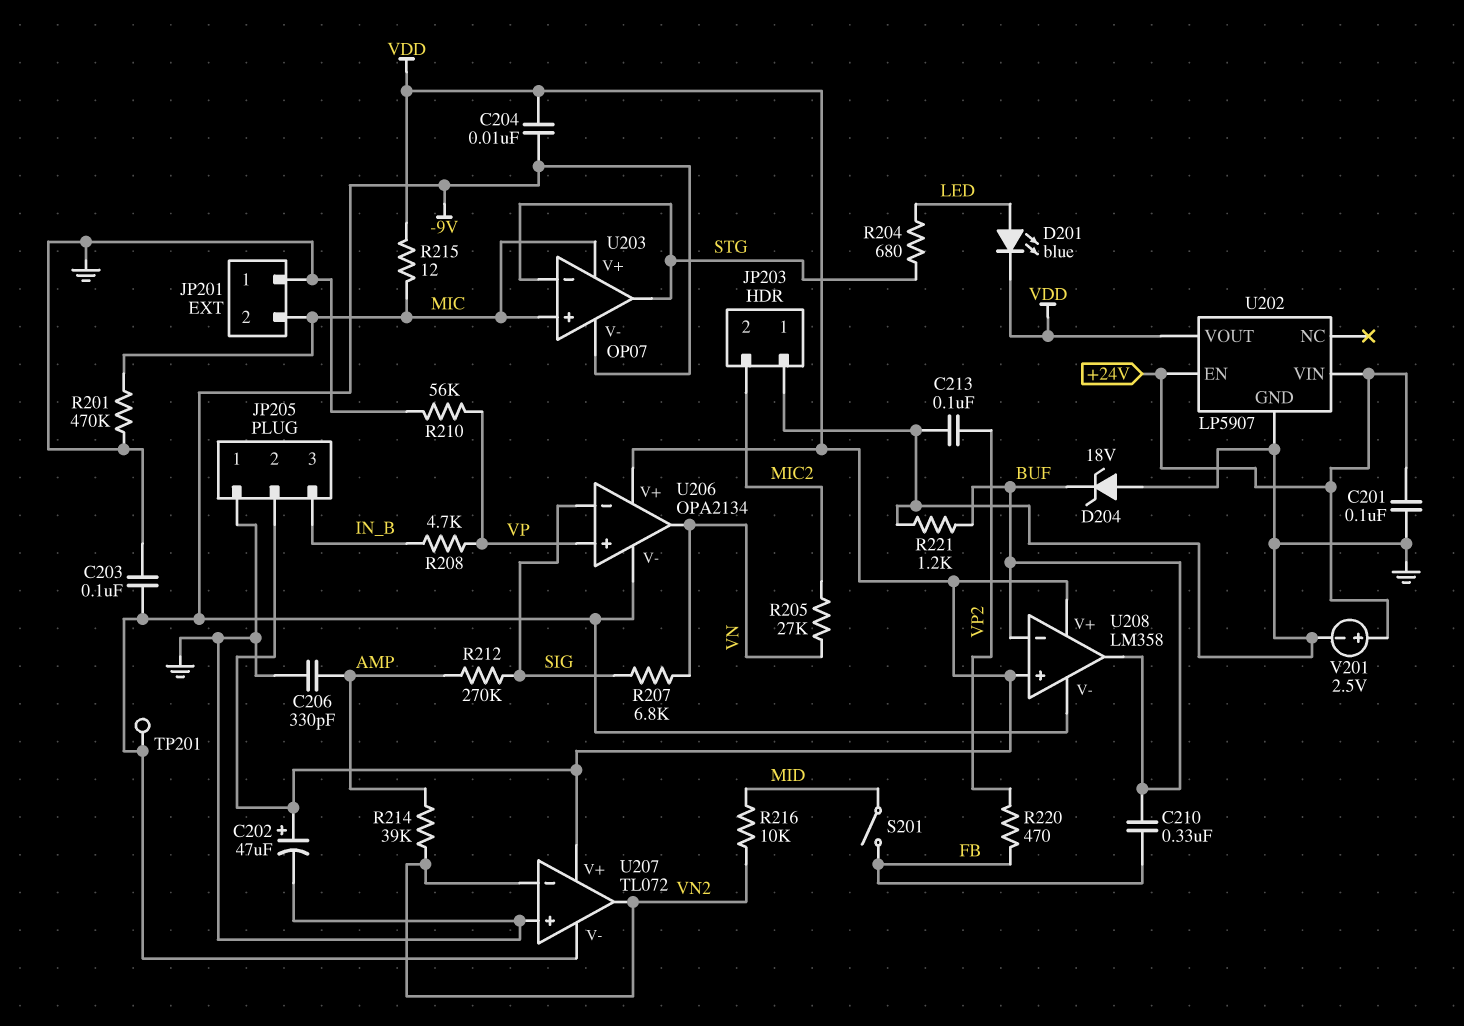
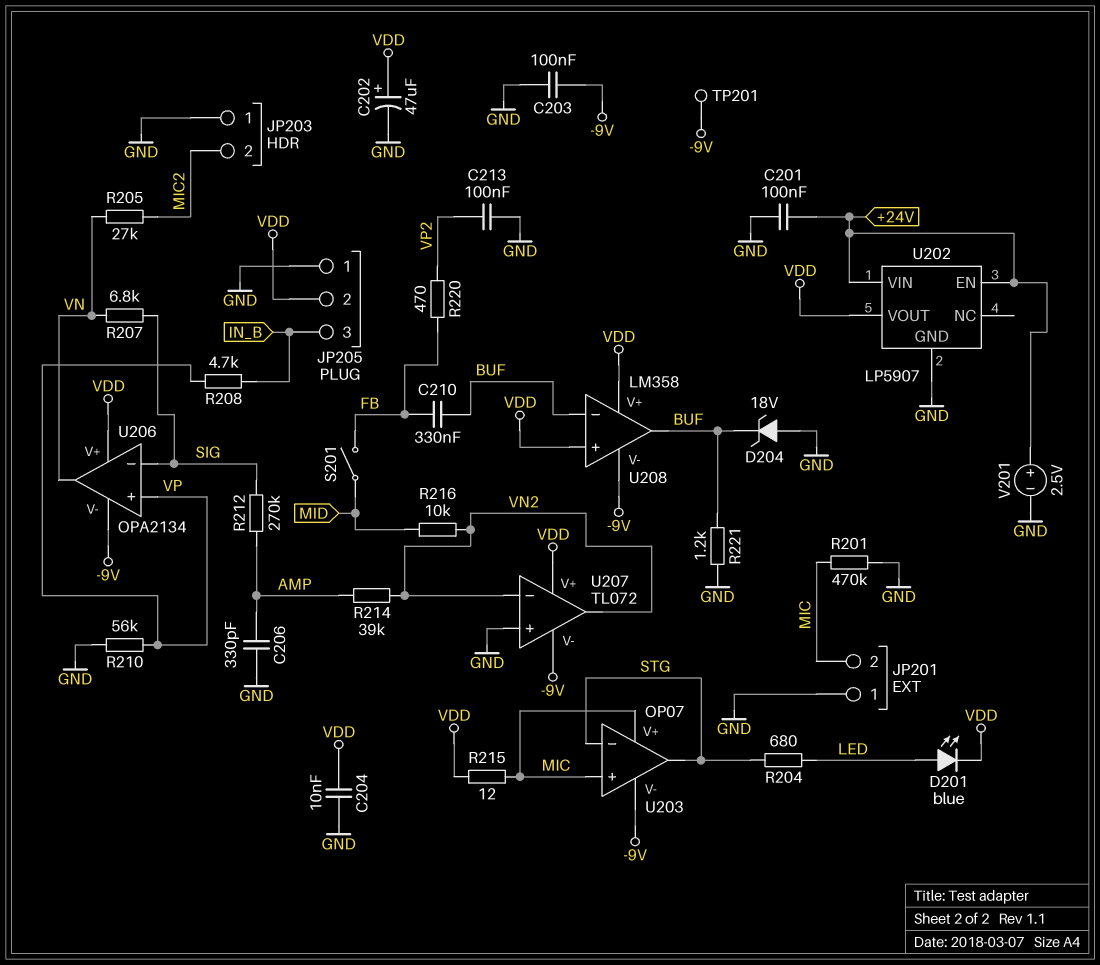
C204: 10nF (-9V, VDD) -> 10nF (GND, VDD)

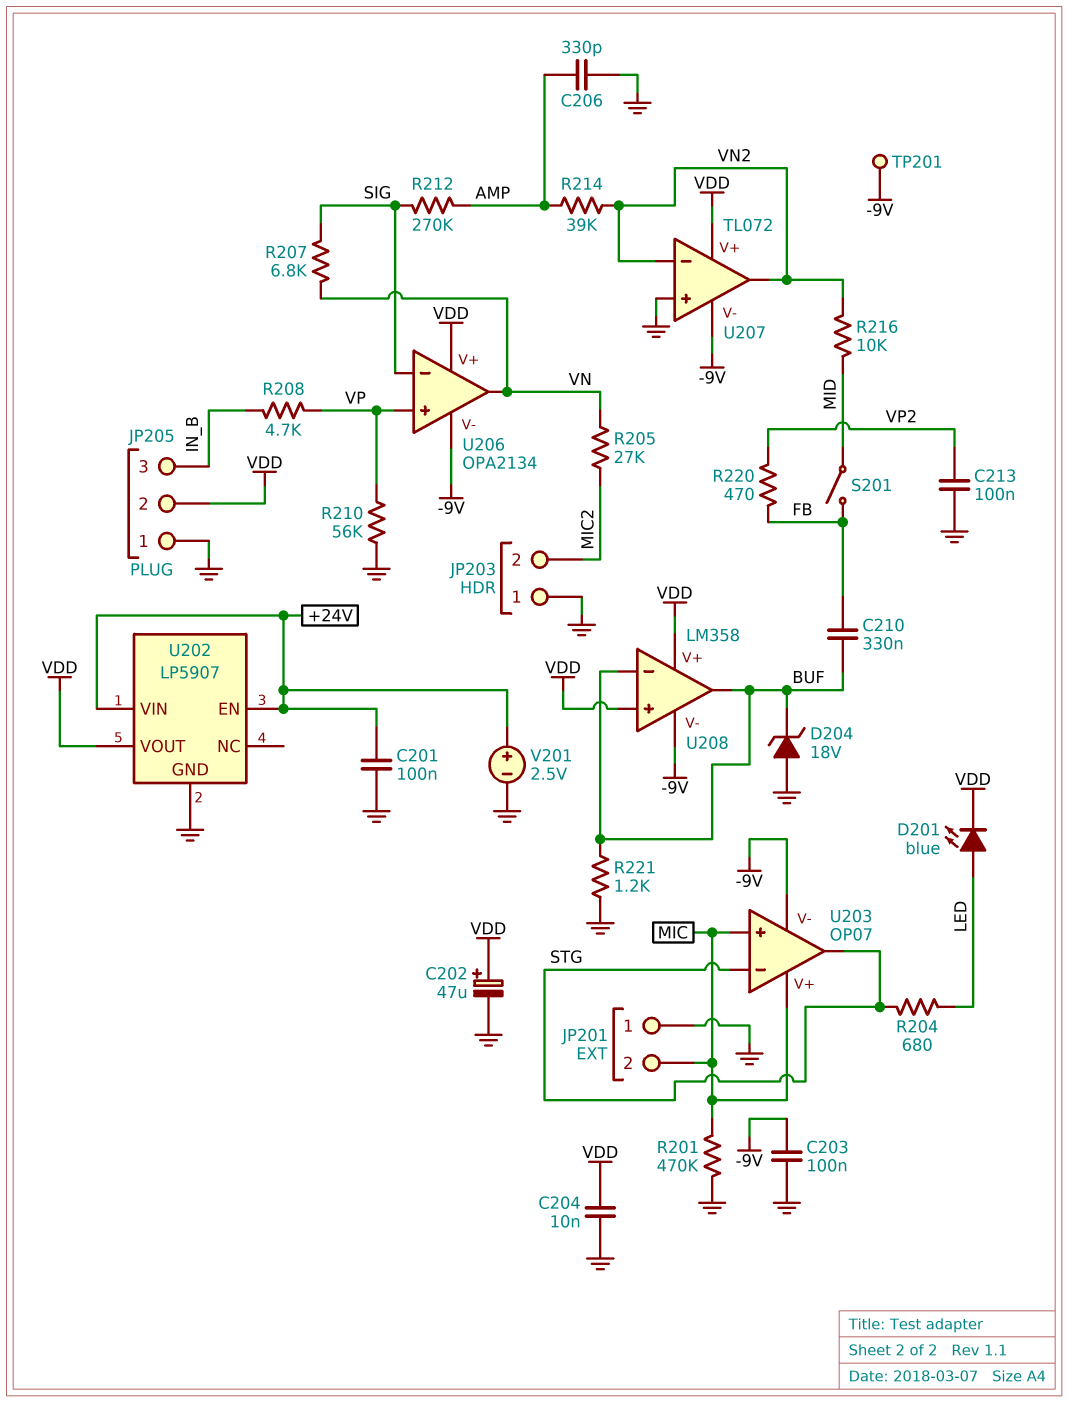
R215: 12 (MIC, VDD) -> none

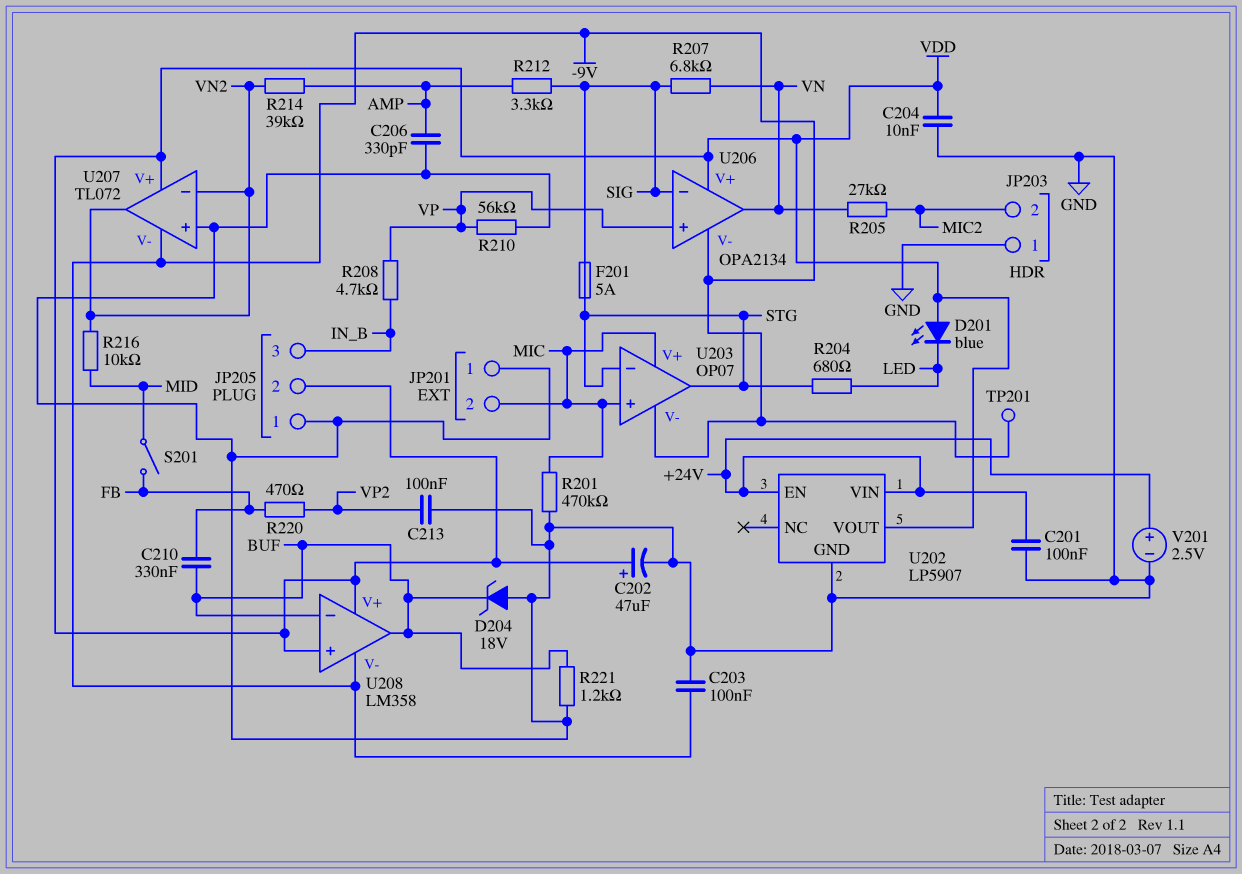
D201: LED blue (A LED, K VDD) -> LED blue (A VDD, K LED)
F201: none -> 5A (SIG, STG)
R212: 270k (AMP, SIG) -> 3.3k (AMP, SIG)

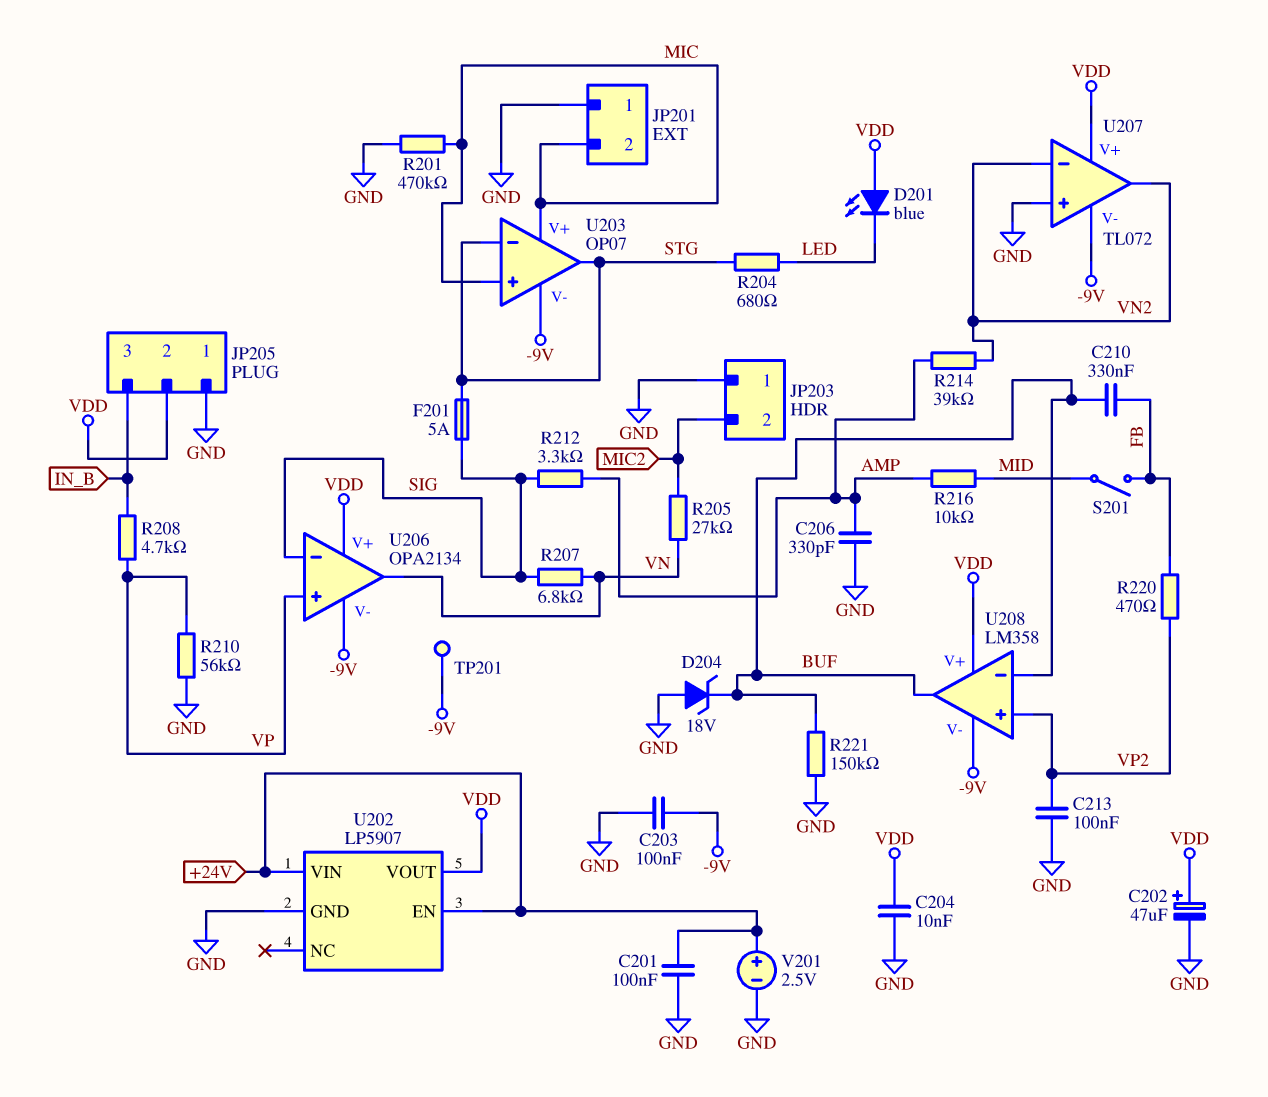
R216: 10k (MID, VN2) -> 10k (AMP, MID)
R221: 1.2k (BUF, GND) -> 150k (BUF, GND)
U208 pin in+: VDD -> VP2

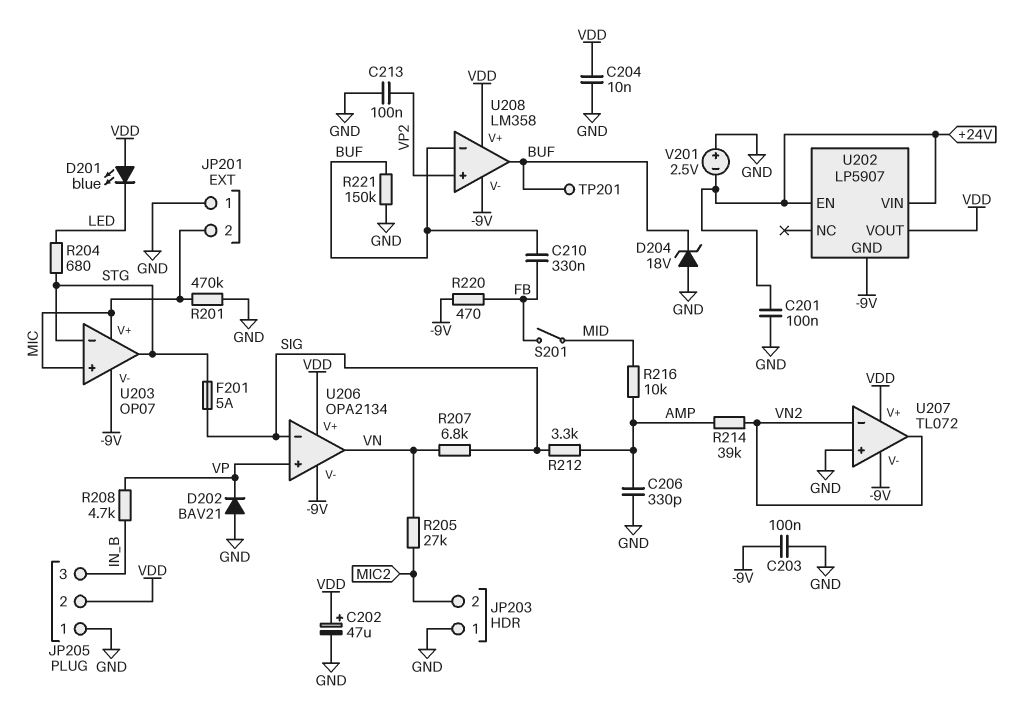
D202: none -> diode BAV21 (A GND, K VP)
R210: 56k (GND, VP) -> none
R220: 470 (FB, VP2) -> 470 (-9V, FB)
TP201: test point (-9V) -> test point (BUF)
U202 pin GND: GND -> -9V
V201: 2.5V (plus +24V, minus GND) -> 2.5V (plus GND, minus +24V)

